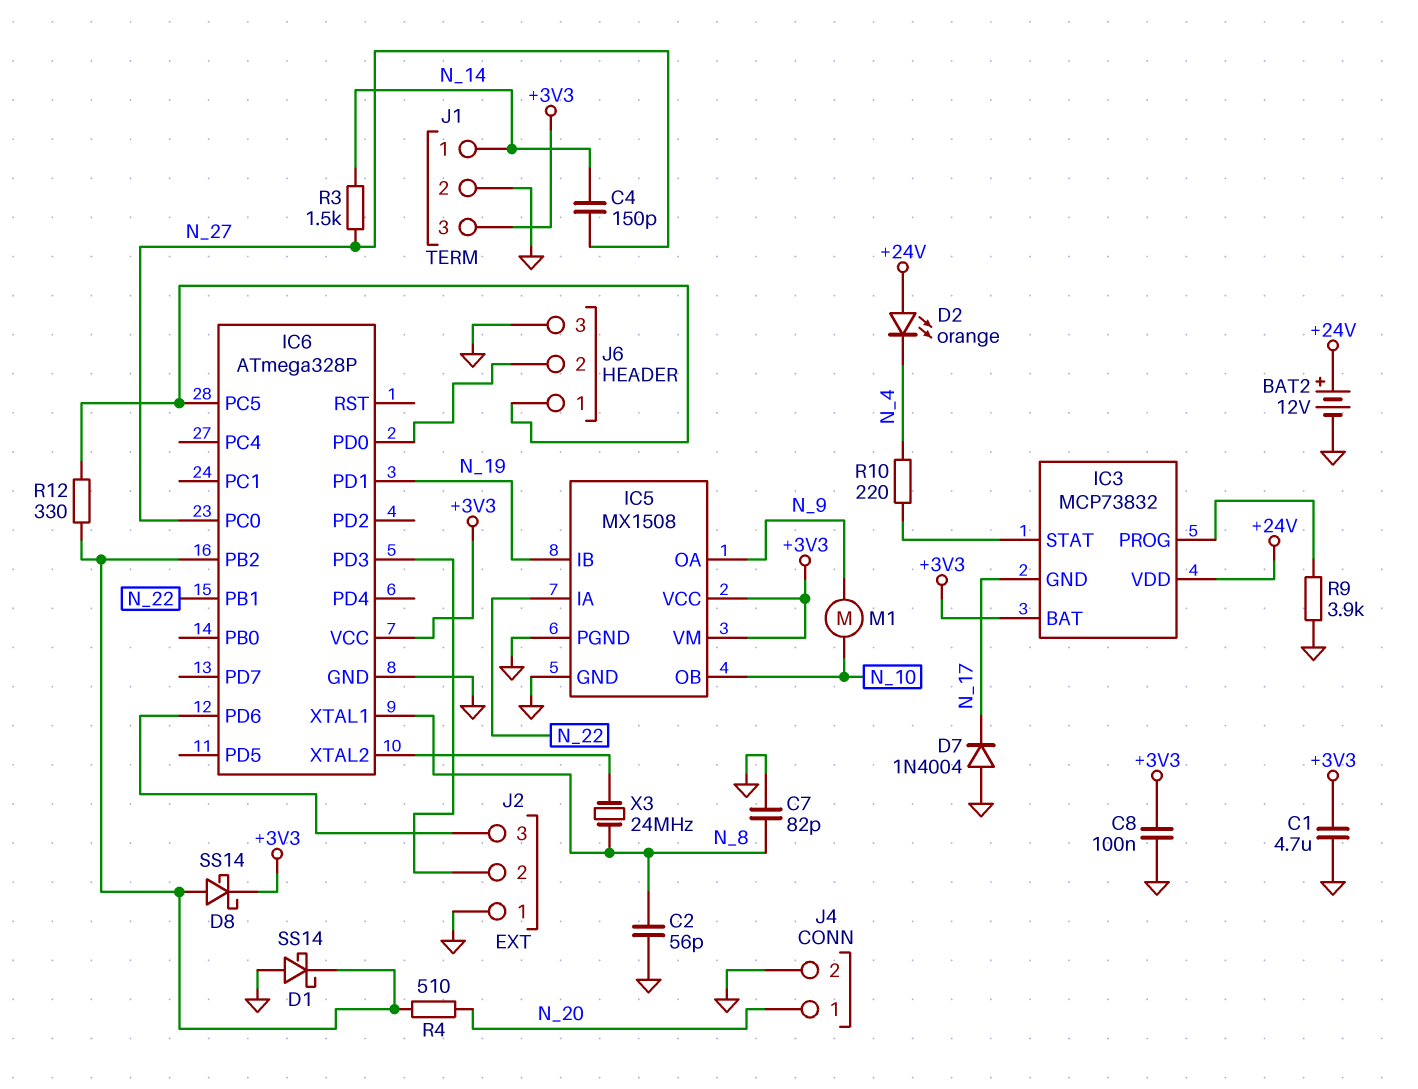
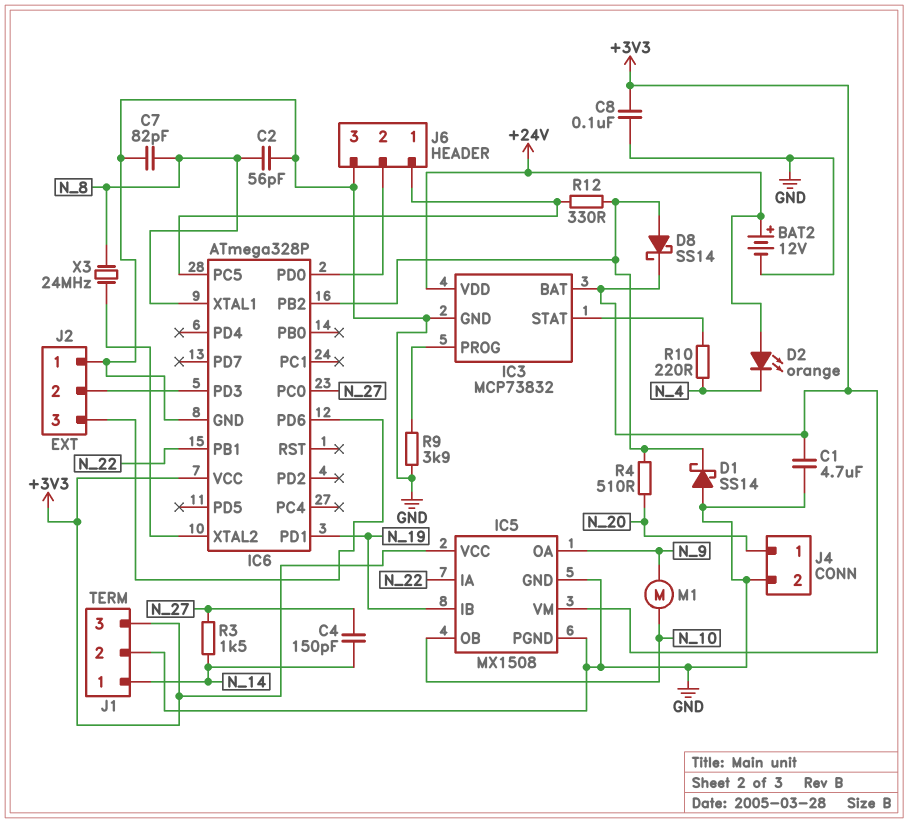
D7: diode 1N4004 (A GND, K N_17) -> none
IC3 pin GND: N_17 -> GND

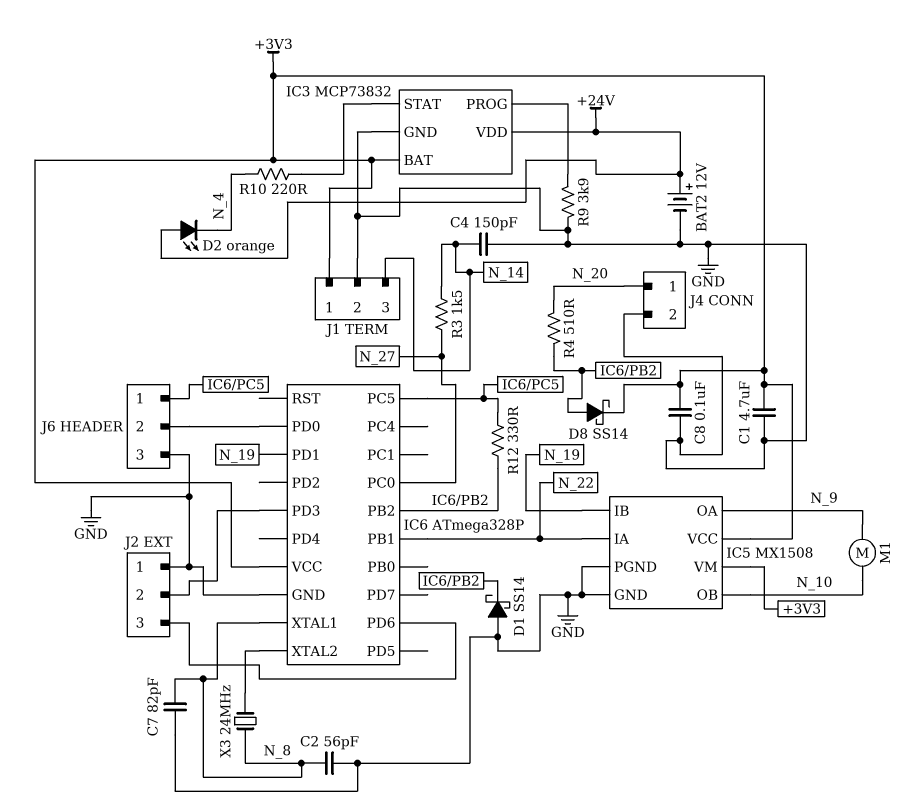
C4: 150pF (N_14, N_27) -> 150pF (GND, N_14)
J1 pin 1: N_14 -> +3V3
J1 pin 3: +3V3 -> N_14

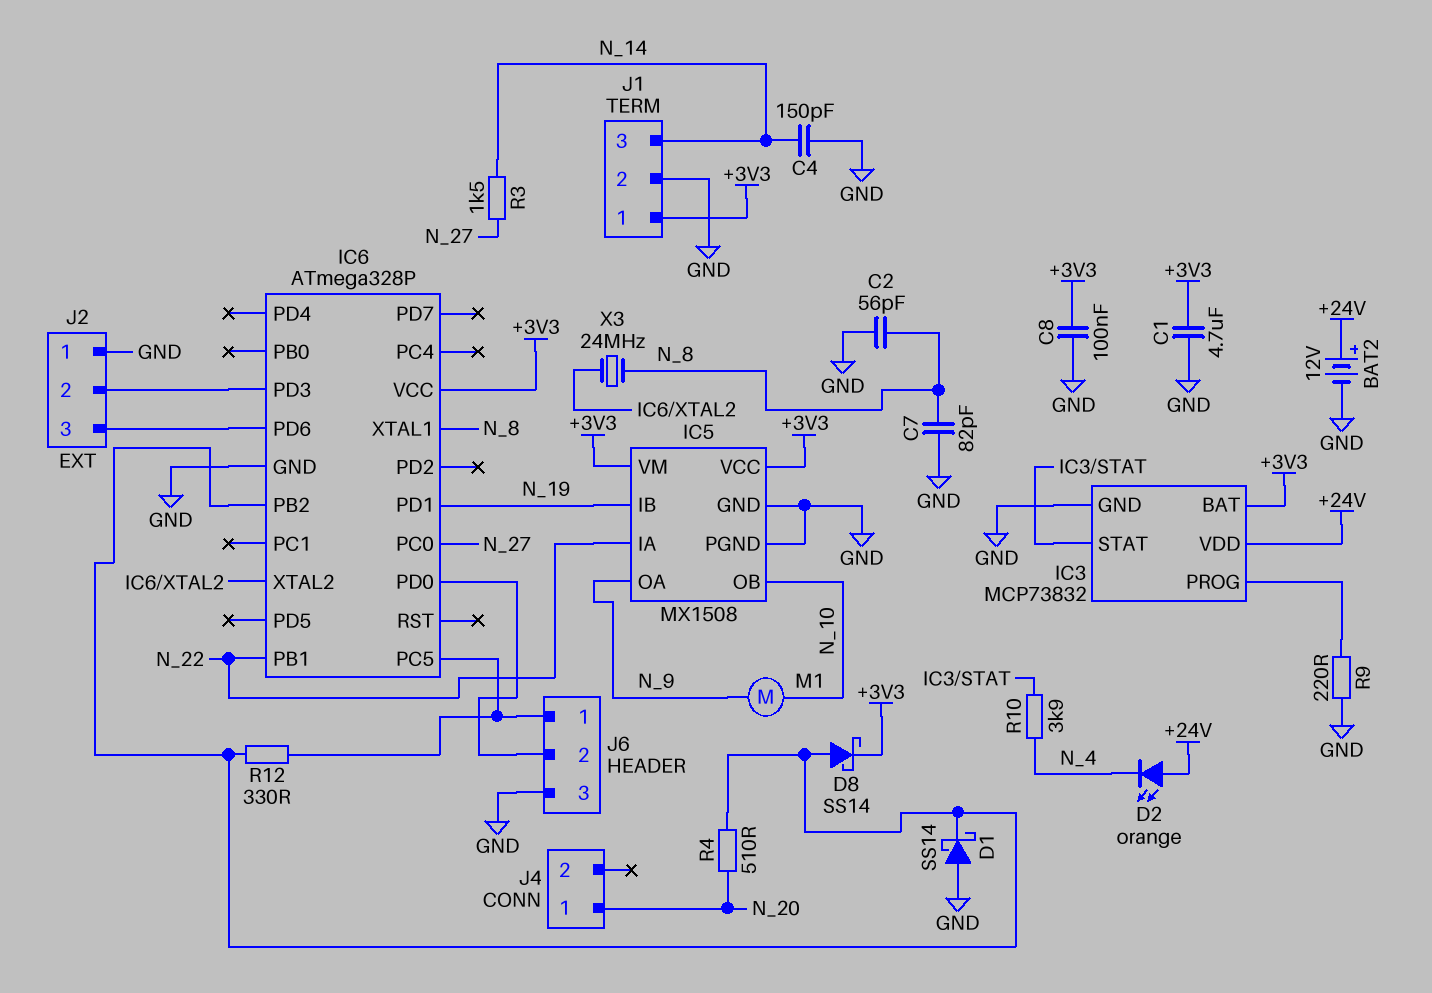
J4 pin 2: GND -> none
R9: 3.9k (GND, IC3/PROG) -> 220 (GND, IC3/PROG)
R10: 220 (IC3/STAT, N_4) -> 3.9k (IC3/STAT, N_4)

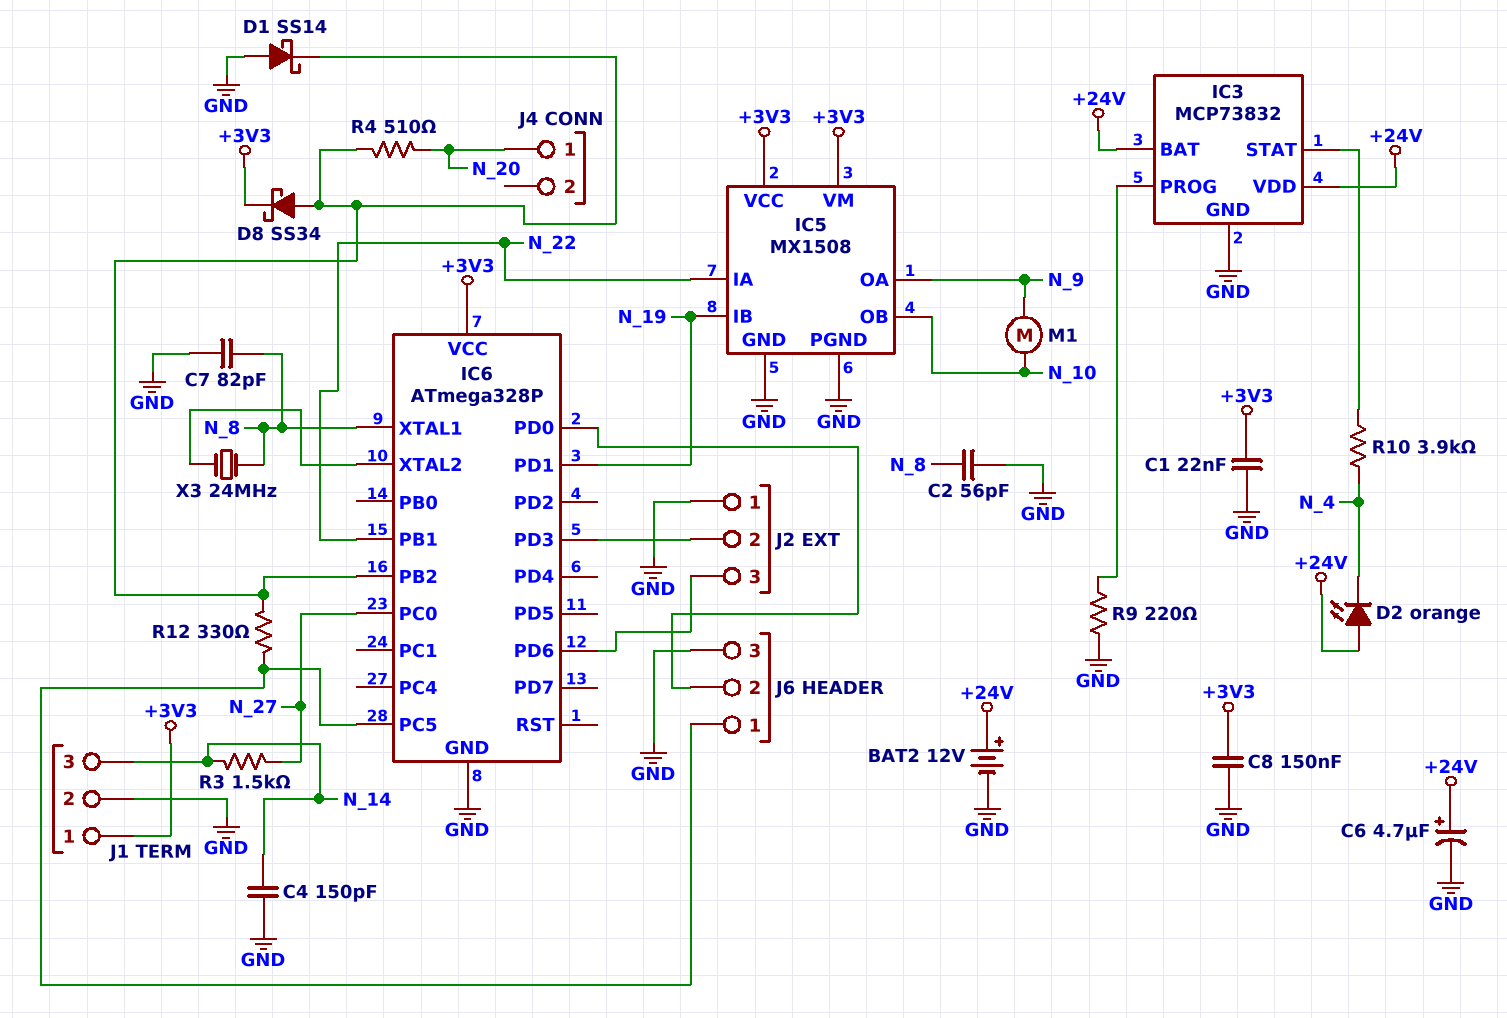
C1: 4.7uF (+3V3, GND) -> 22nF (+3V3, GND)
C6: none -> 4.7uF (plus +24V, minus GND)
C8: 100nF (+3V3, GND) -> 150nF (+3V3, GND)
D8: schottky SS14 (A IC6/PB2, K +3V3) -> schottky SS34 (A IC6/PB2, K +3V3)
IC3 pin BAT: +3V3 -> +24V

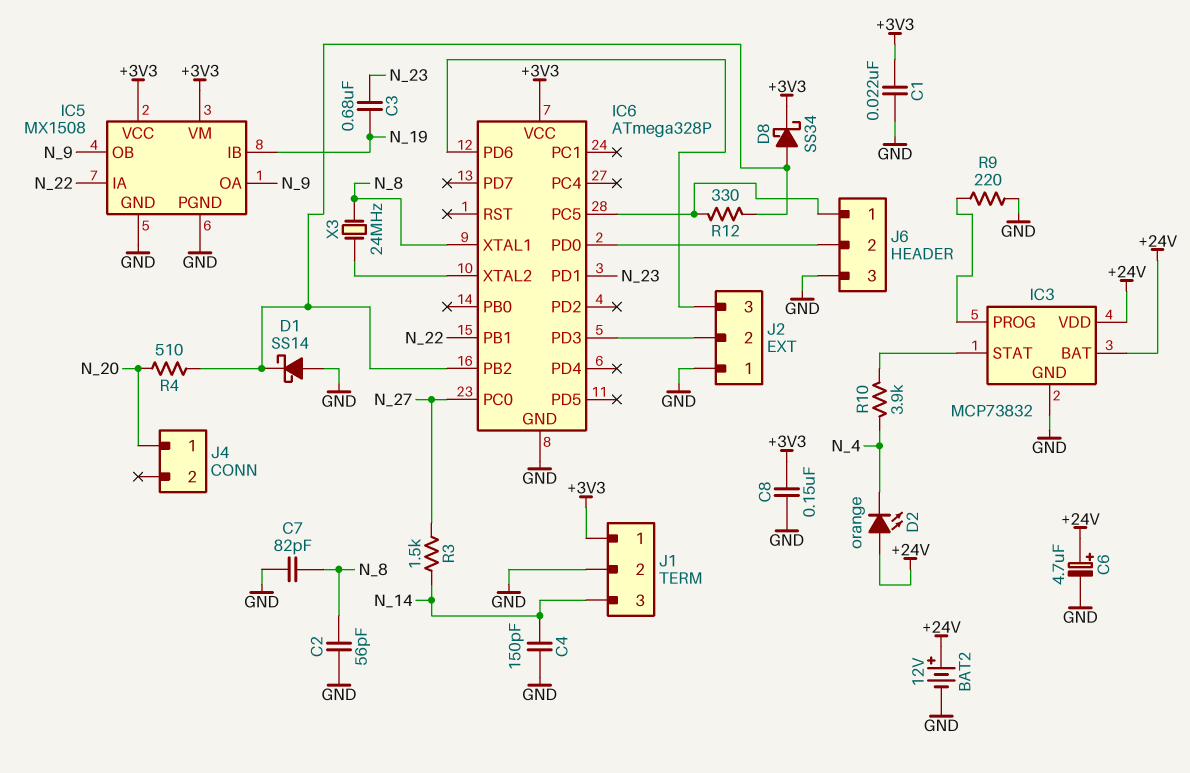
C3: none -> 680nF (N_19, N_23)
IC5 pin OB: N_10 -> N_9
IC6 pin PD1: N_19 -> N_23
M1: motor (N_9, N_10) -> none

